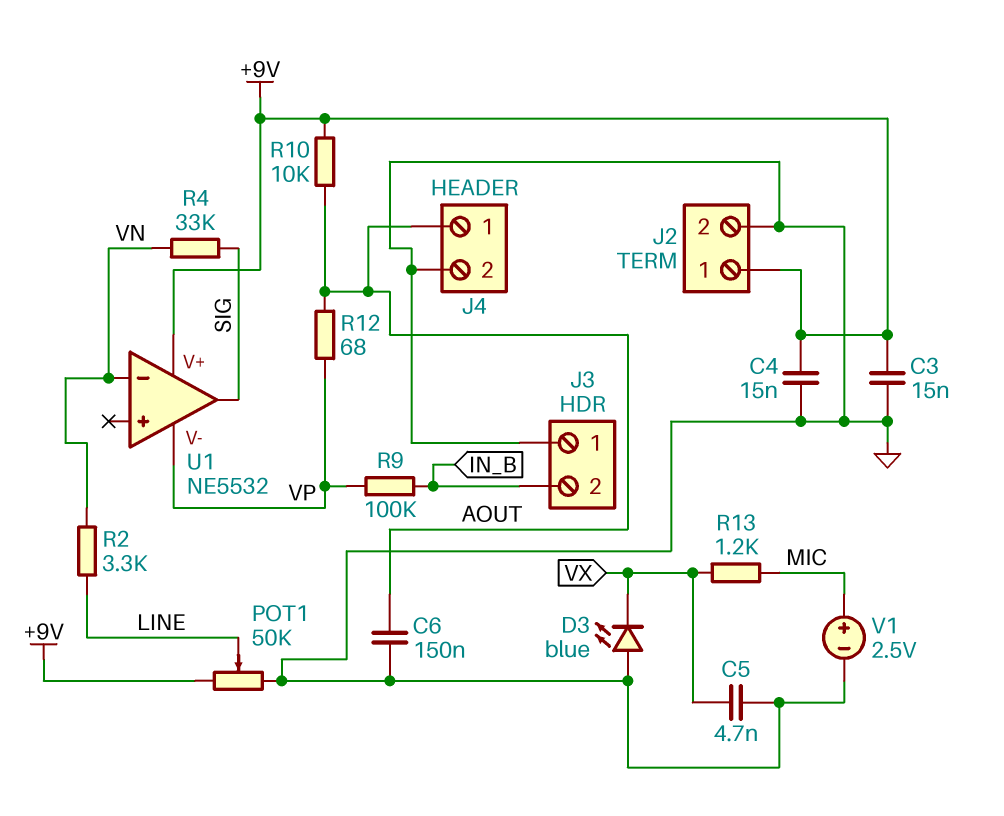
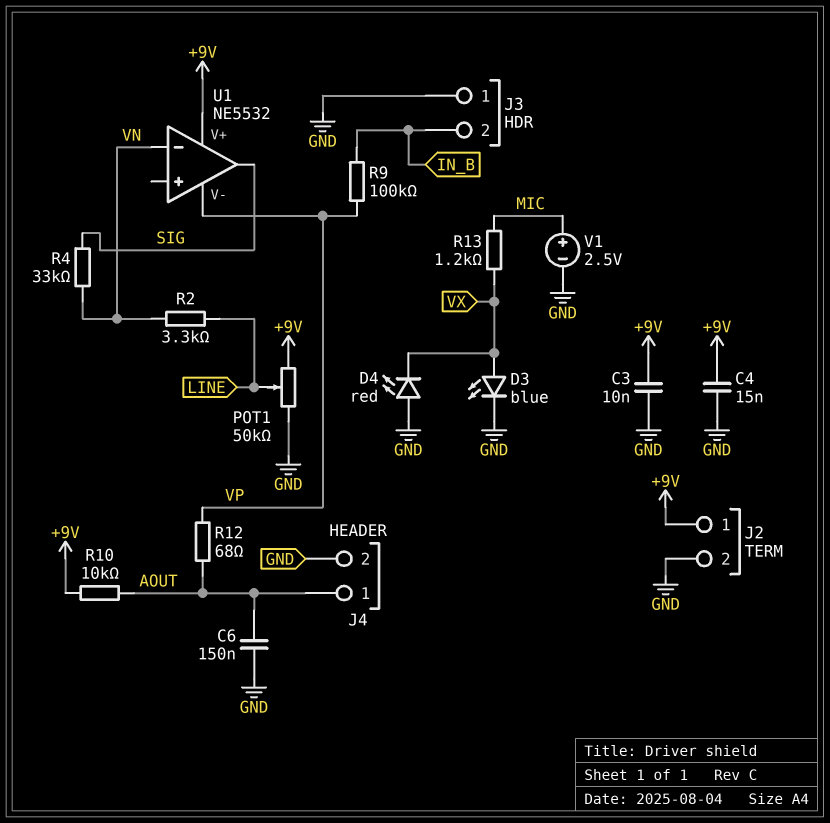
C3: 15nF (+9V, GND) -> 10nF (+9V, GND)
C5: 4.7nF (GND, VX) -> none
D3: LED blue (A GND, K VX) -> LED blue (A VX, K GND)
D4: none -> LED red (A GND, K VX)

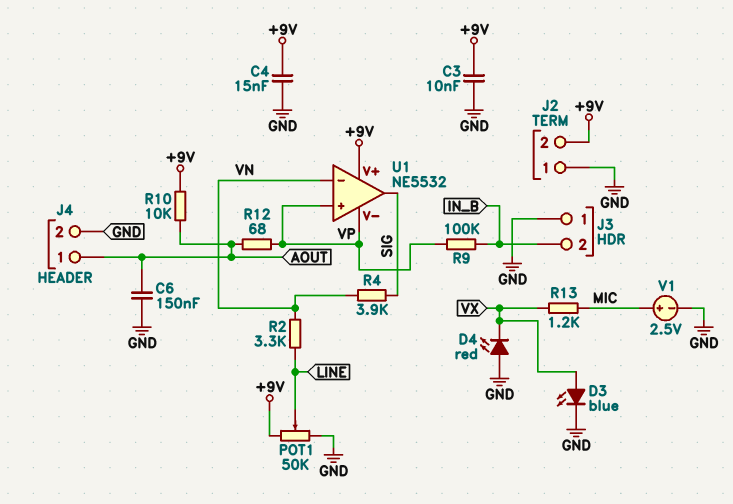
J2 pin 1: +9V -> GND
J2 pin 2: GND -> +9V
R4: 33k (SIG, VN) -> 3.9k (SIG, VN)
U1 pin in+: none -> VP

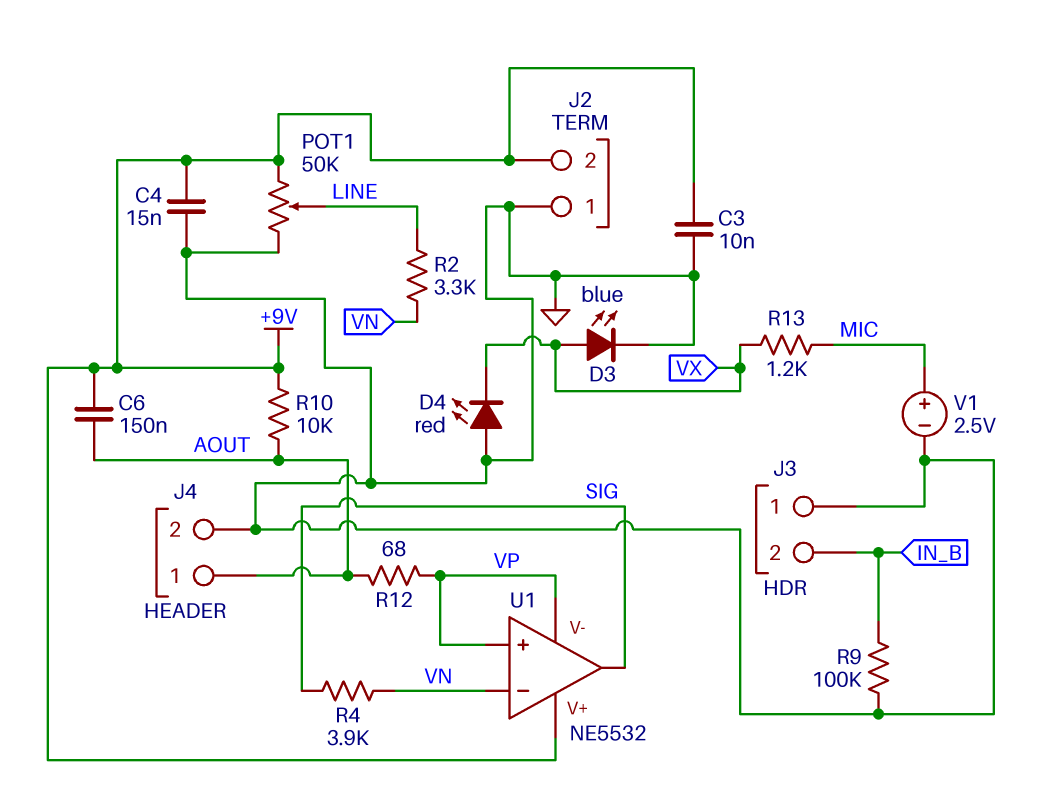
C6: 150nF (AOUT, GND) -> 150nF (+9V, AOUT)
R9: 100k (IN_B, VP) -> 100k (GND, IN_B)

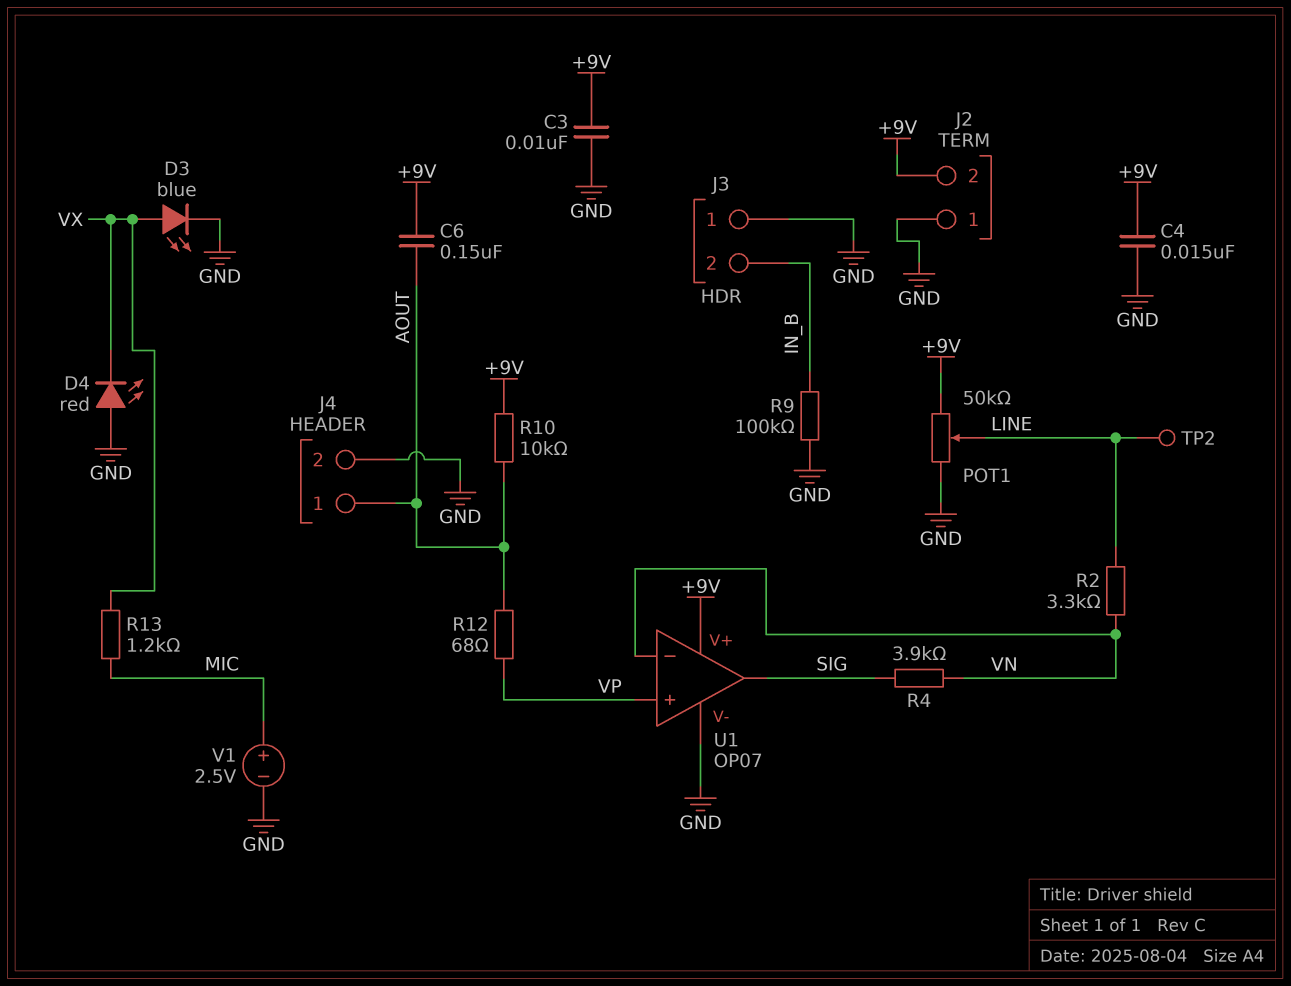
TP2: none -> test point (LINE)
U1: NE5532 -> OP07
U1 pin V-: VP -> GND

